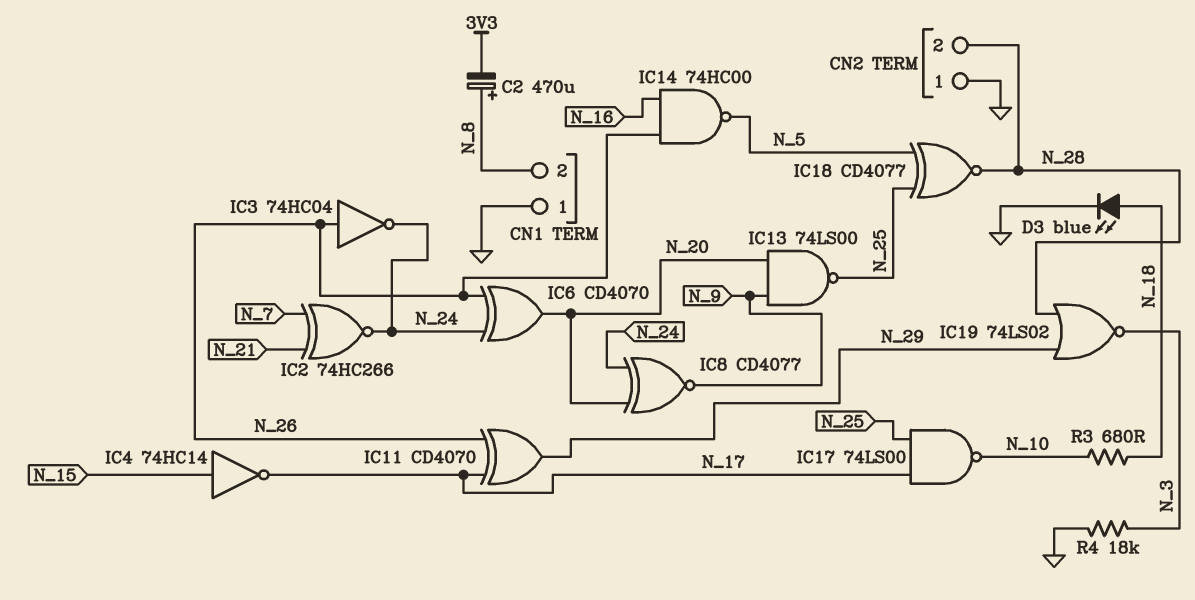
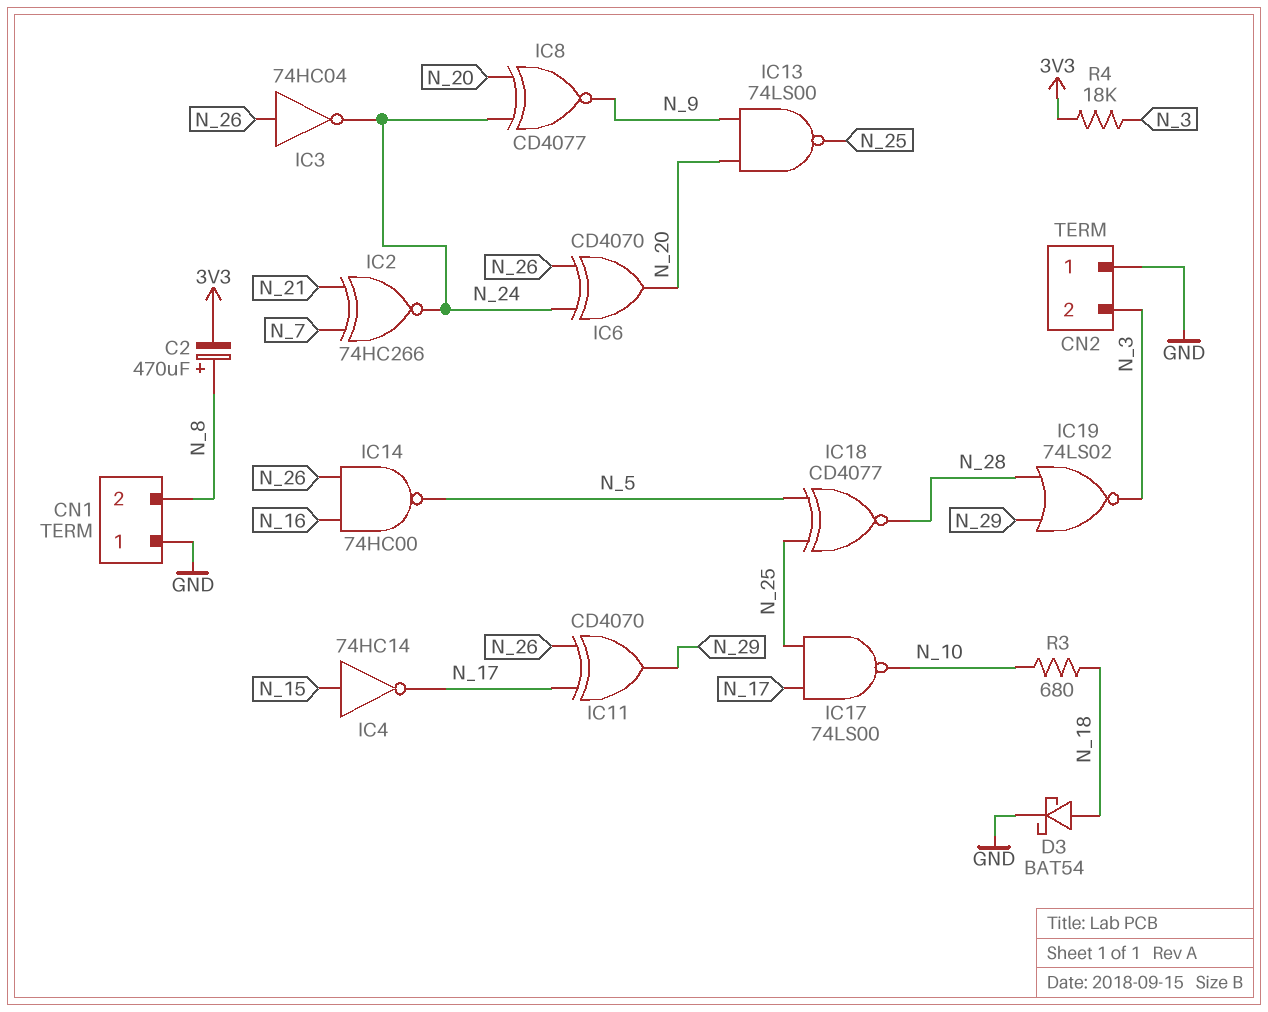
CN2 pin 2: N_28 -> N_3
D3: LED blue (A N_18, K GND) -> schottky BAT54 (A N_18, K GND)
R4: 18k (GND, N_3) -> 18k (3V3, N_3)

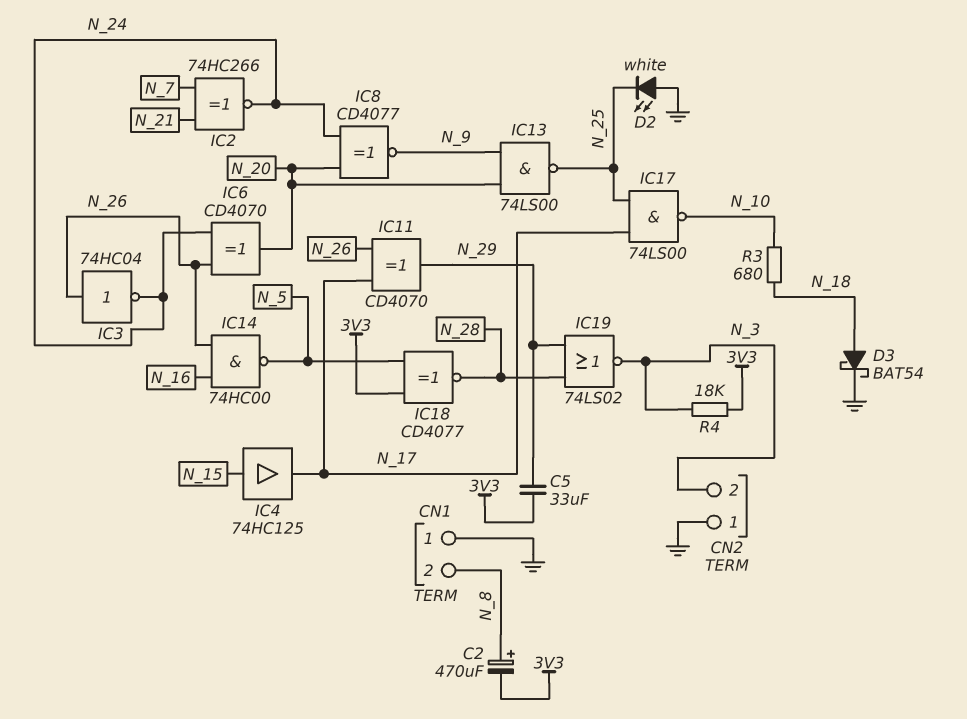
C5: none -> 33uF (3V3, N_29)
D2: none -> LED white (A GND, K N_25)
IC4: NOT 74HC14 (in N_15, out N_17) -> buffer 74HC125 (in N_15, out N_17)
IC18: XNOR CD4077 (in N_5, in N_25, out N_28) -> XNOR CD4077 (in 3V3, in N_5, out N_28)

